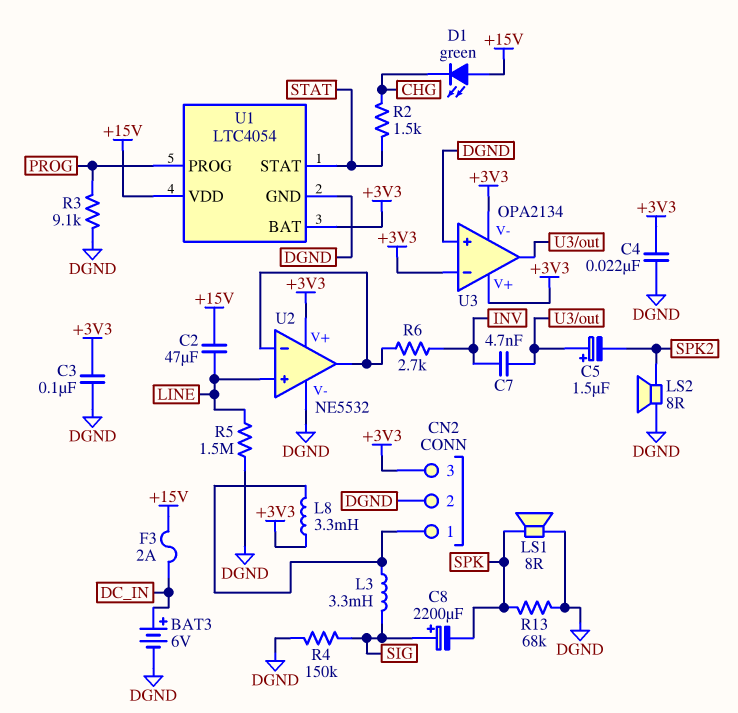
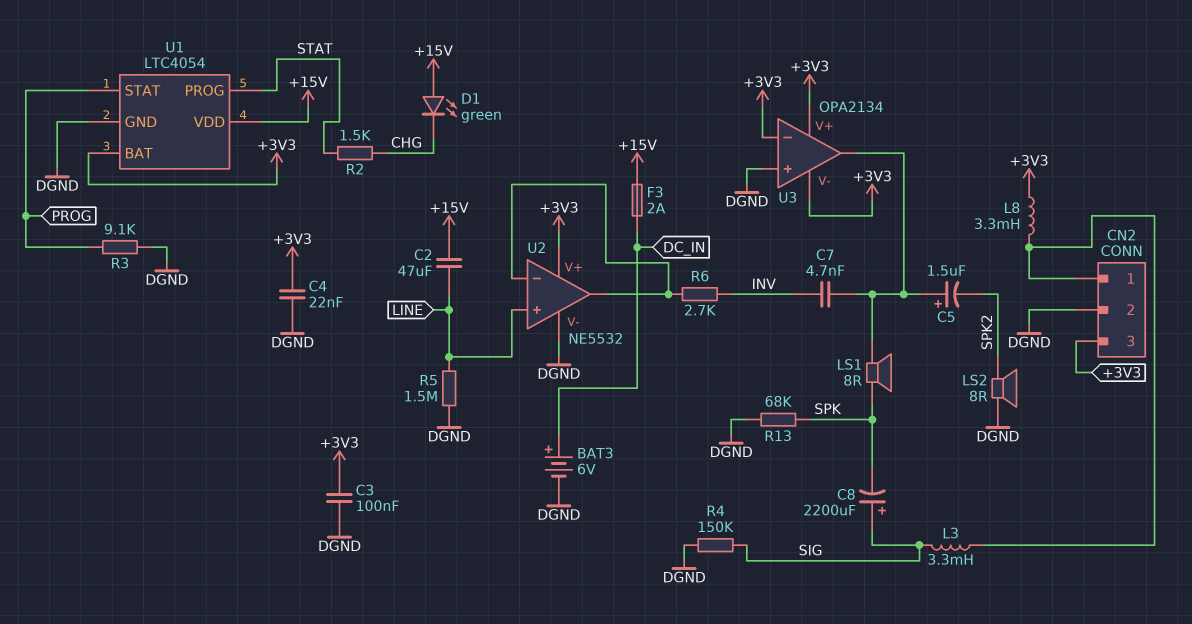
LS1: speaker 8R (DGND, SPK) -> speaker 8R (SPK, U3/out)
U1 pin PROG: PROG -> STAT
U1 pin STAT: STAT -> PROG

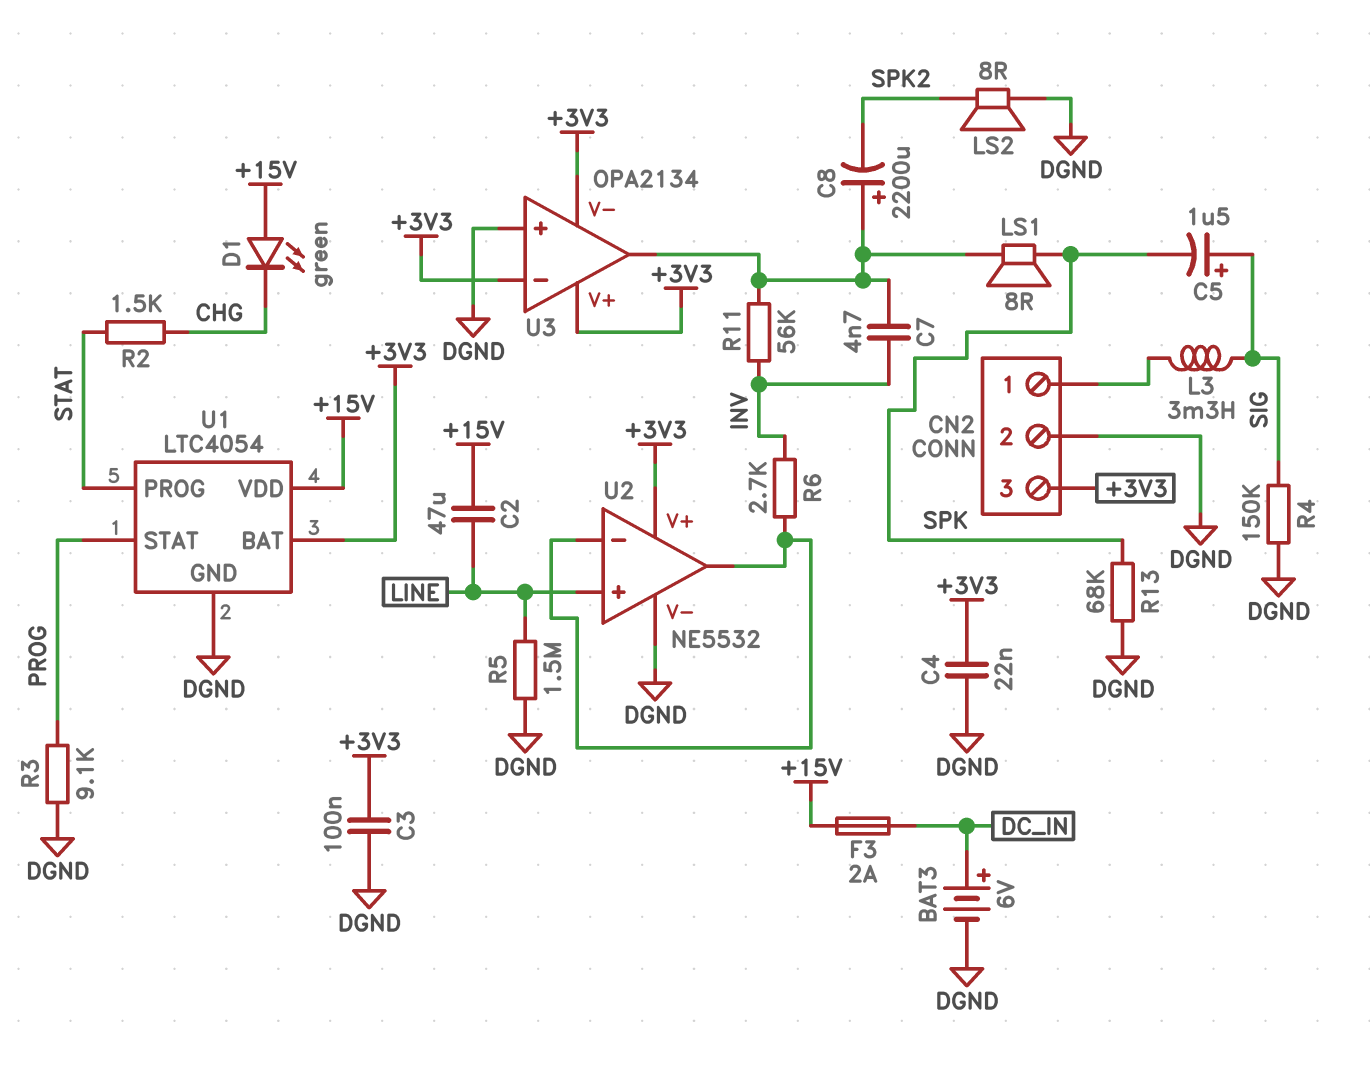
C5: 1.5uF (plus U3/out, minus SPK2) -> 1.5uF (plus SIG, minus SPK)
C8: 2200uF (plus SIG, minus SPK) -> 2200uF (plus U3/out, minus SPK2)
L8: 3.3mH (+3V3, CN2/1) -> none
R11: none -> 56k (INV, U3/out)

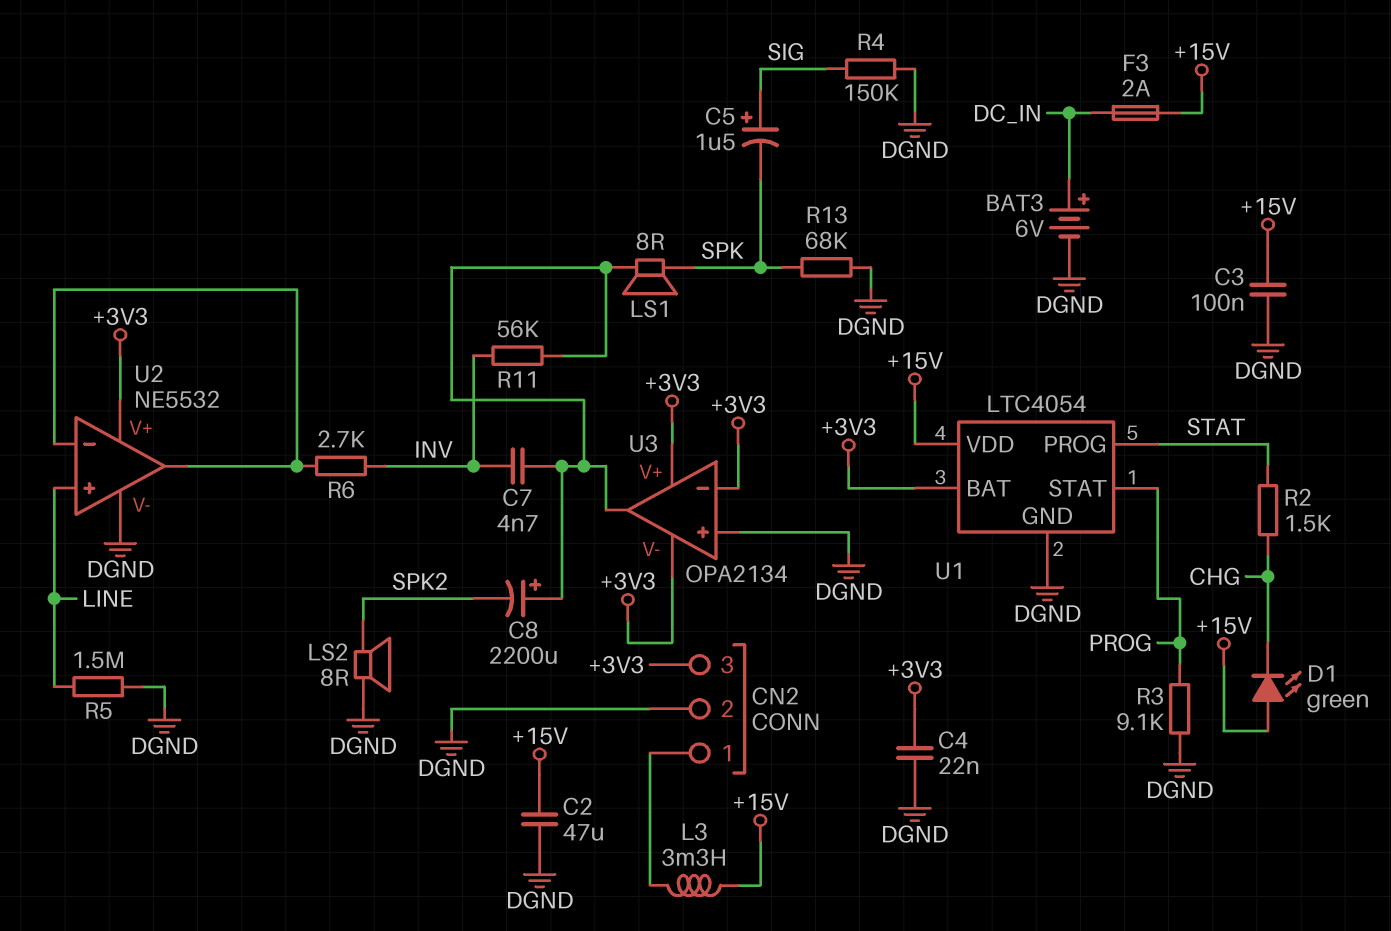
C2: 47uF (+15V, LINE) -> 47uF (+15V, DGND)
C3: 100nF (+3V3, DGND) -> 100nF (+15V, DGND)
L3: 3.3mH (CN2/1, SIG) -> 3.3mH (+15V, CN2/1)

